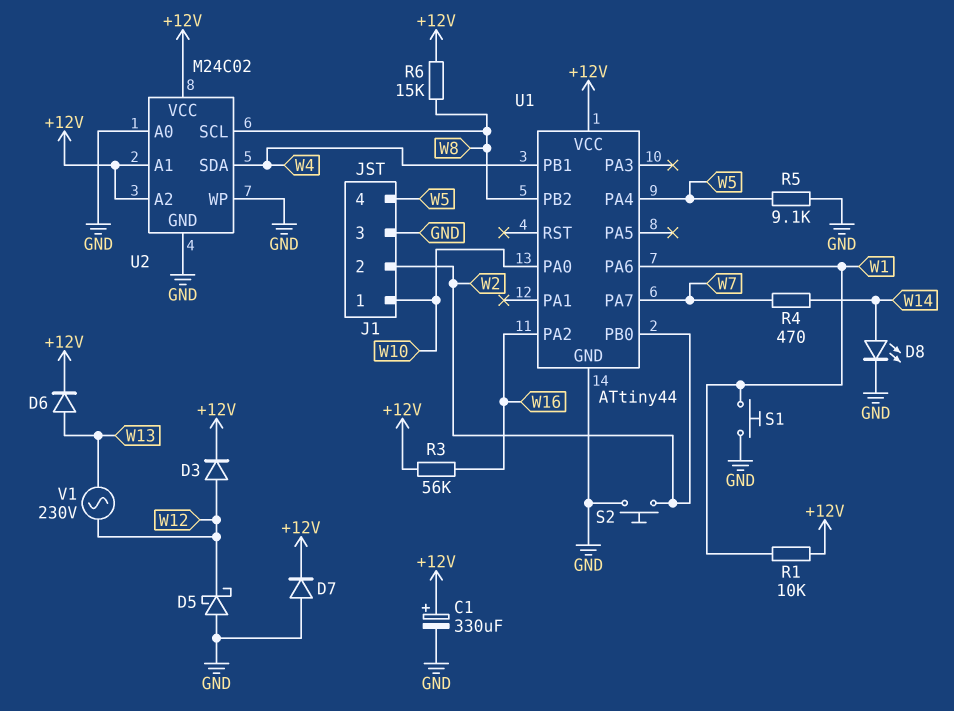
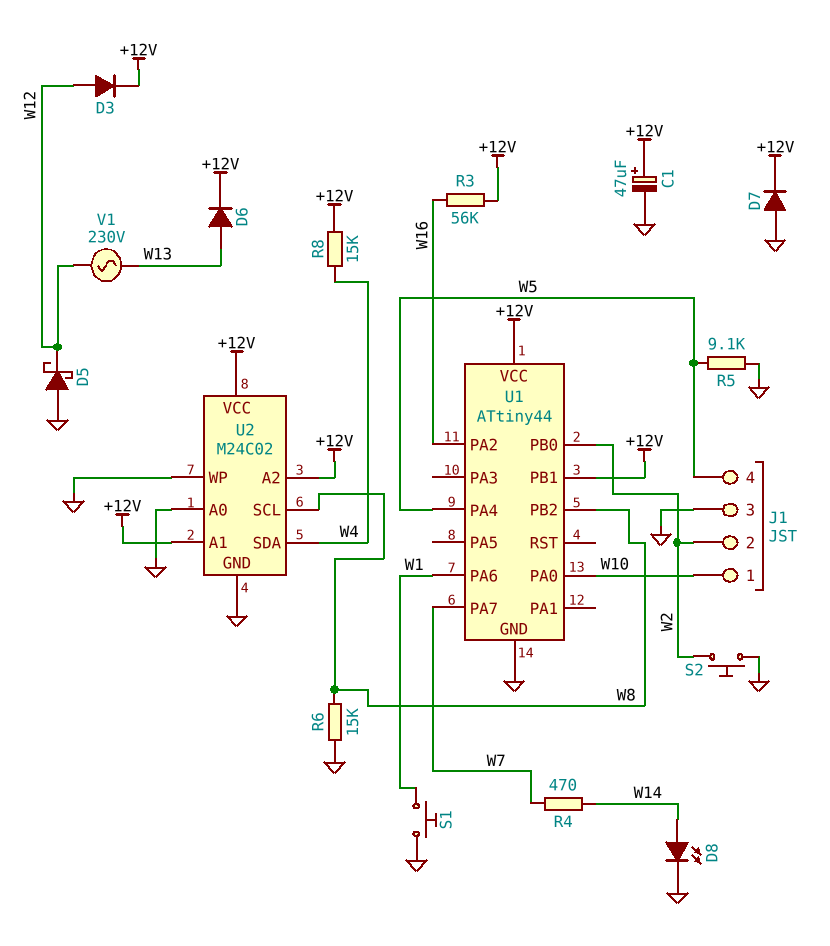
C1: 330uF (plus +12V, minus GND) -> 47uF (plus +12V, minus GND)
R1: 10k (+12V, W1) -> none
R6: 15k (+12V, W8) -> 15k (GND, W8)
R8: none -> 15k (+12V, W4)
U1 pin PB1: W4 -> +12V

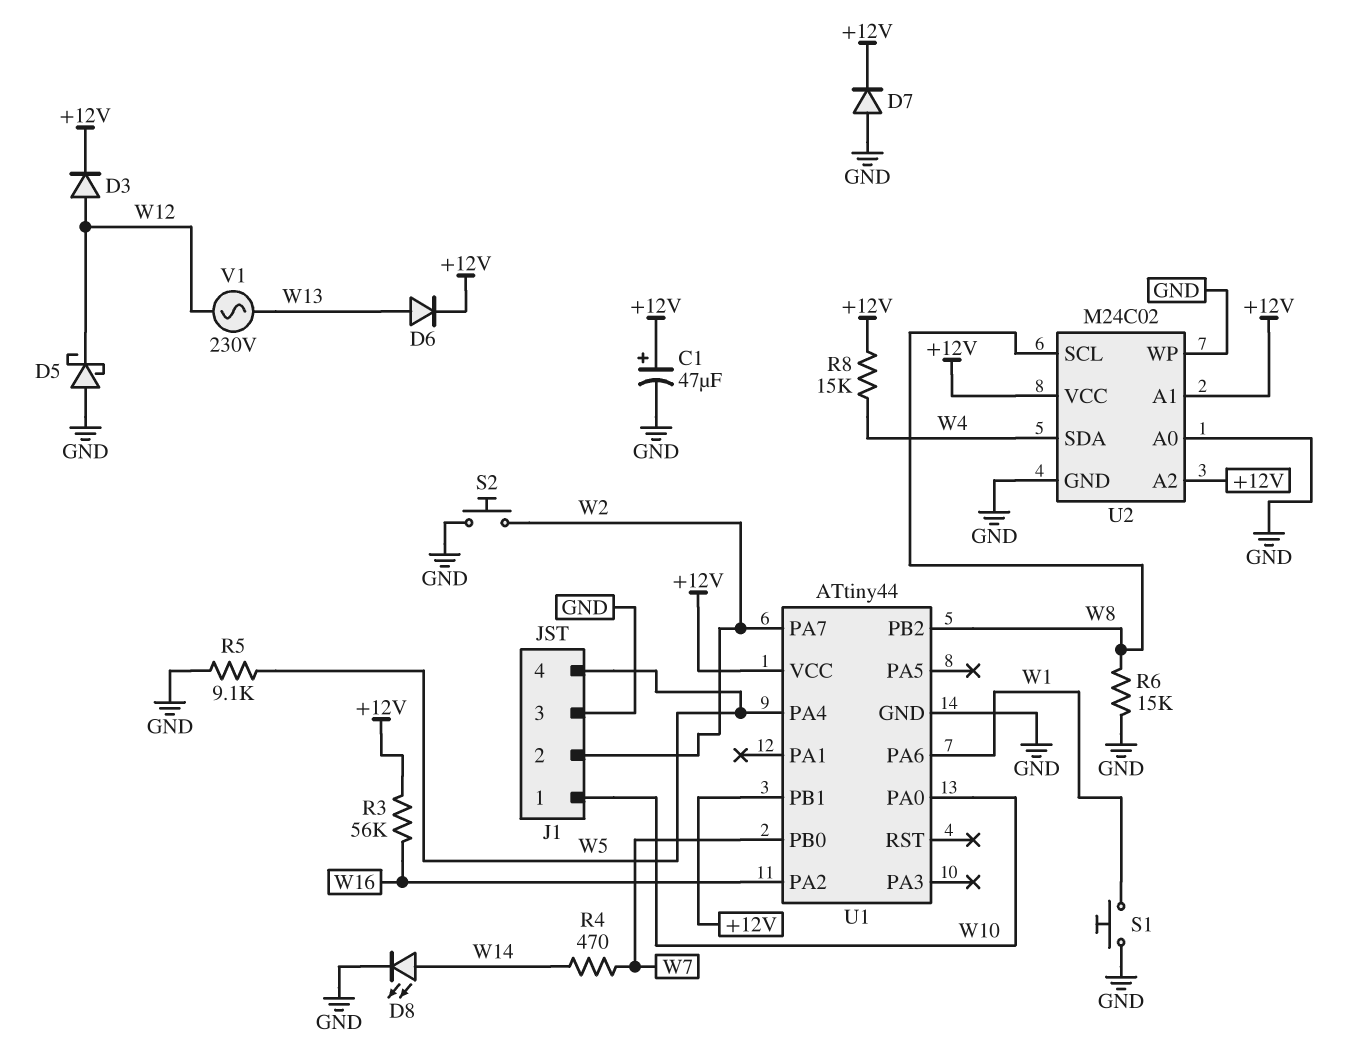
U1 pin PA7: W7 -> W2
U1 pin PB0: W2 -> W7

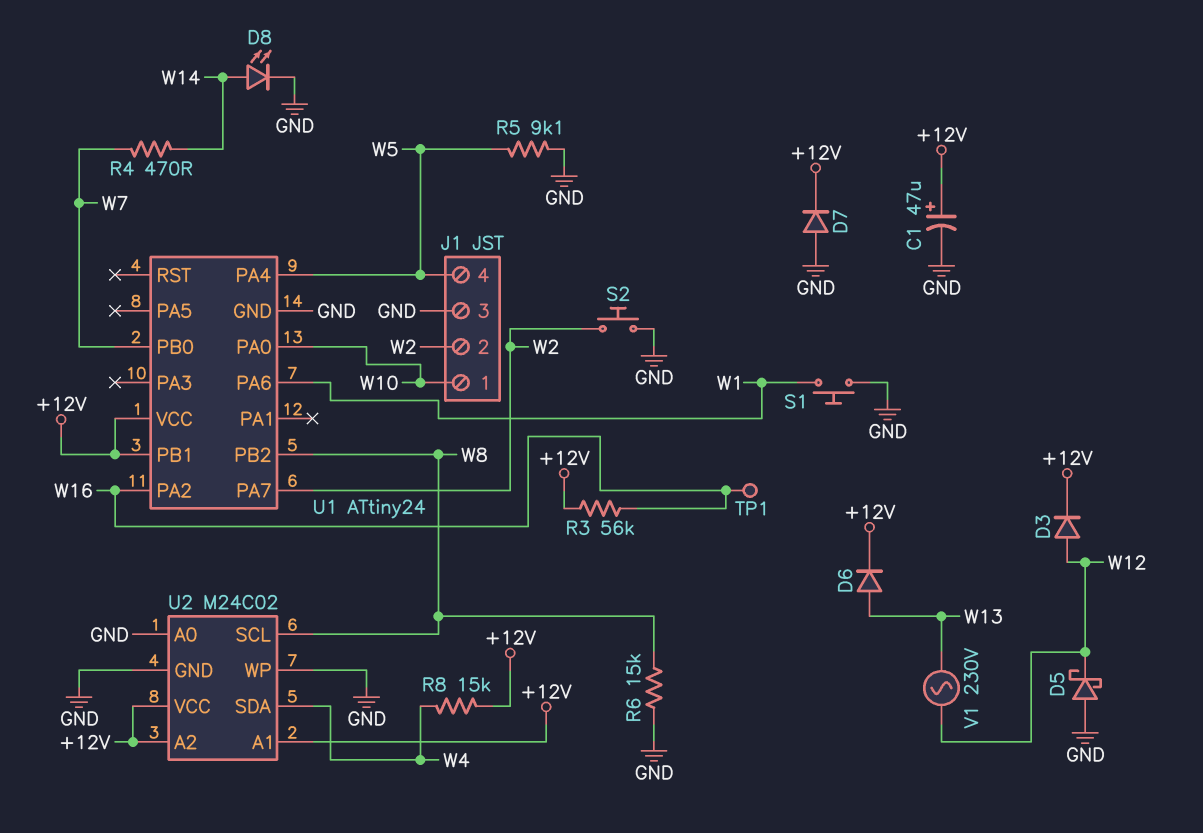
TP1: none -> test point (W16)
U1: ATtiny44 -> ATtiny24

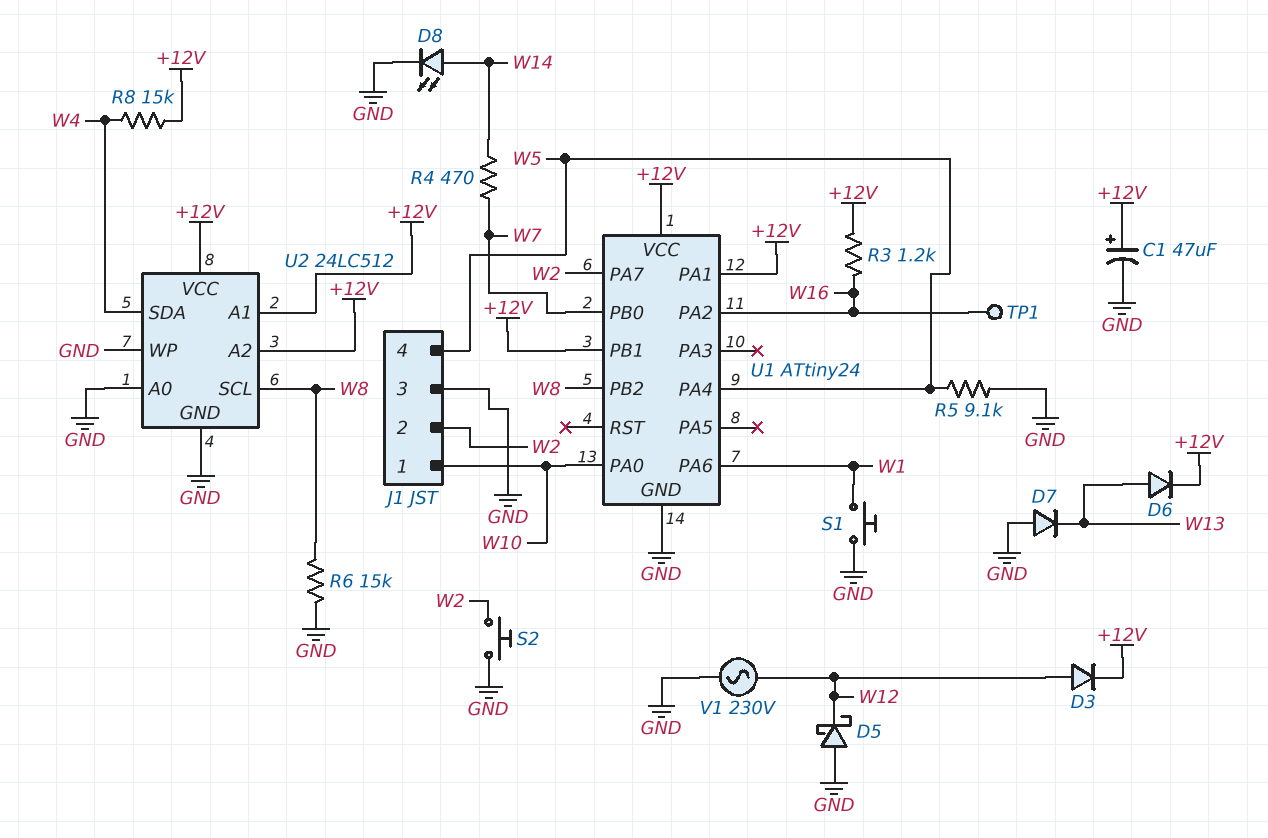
D7: diode (A GND, K +12V) -> diode (A GND, K W13)
R3: 56k (+12V, W16) -> 1.2k (+12V, W16)
U1 pin PA1: none -> +12V
U2: M24C02 -> 24LC512
V1: AC 230V (W12, W13) -> AC 230V (GND, W12)

